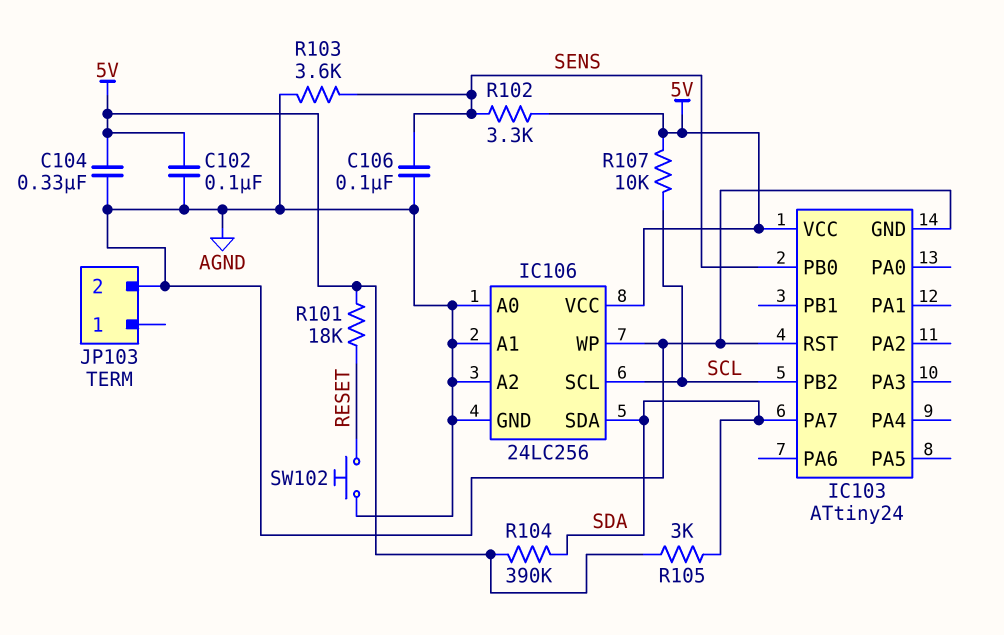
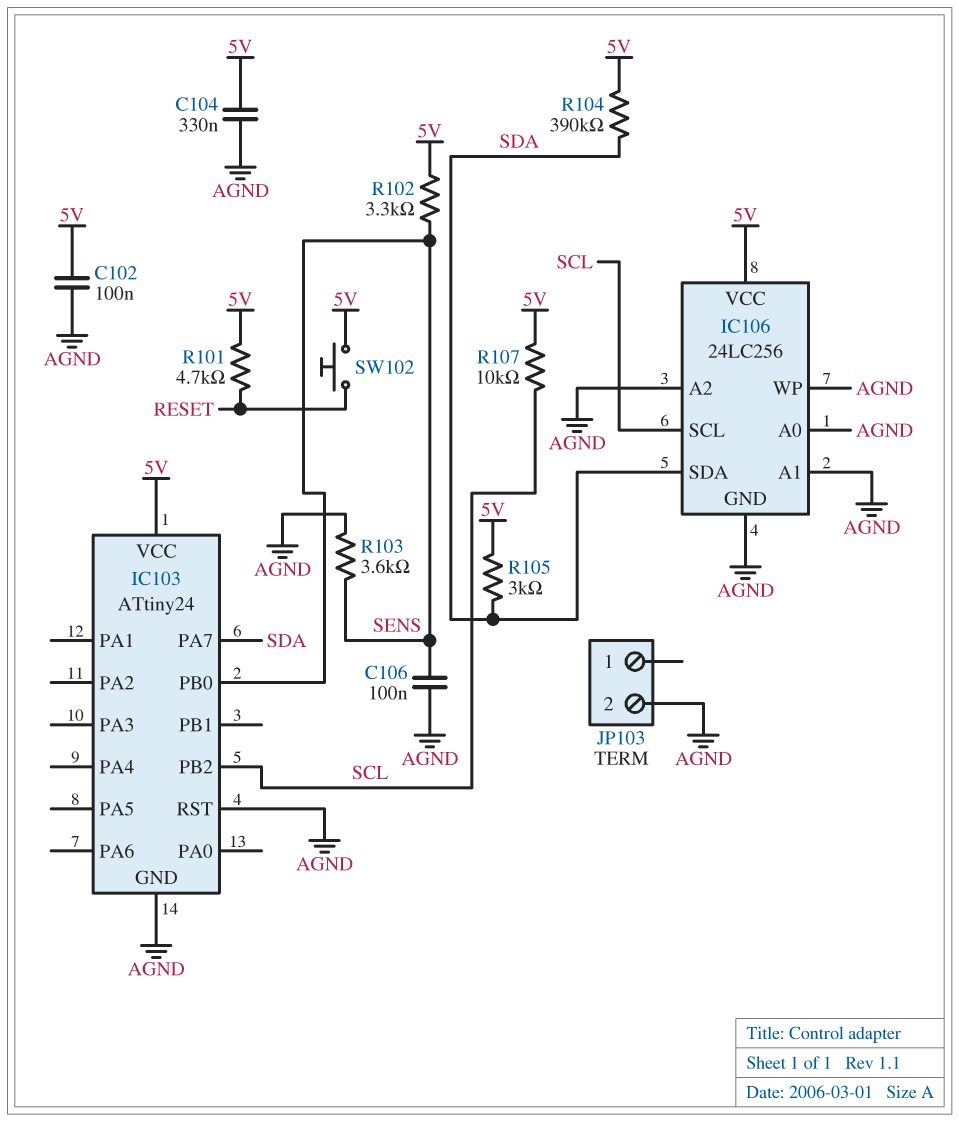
R101: 18k (5V, RESET) -> 4.7k (5V, RESET)
SW102: button (AGND, RESET) -> button (5V, RESET)

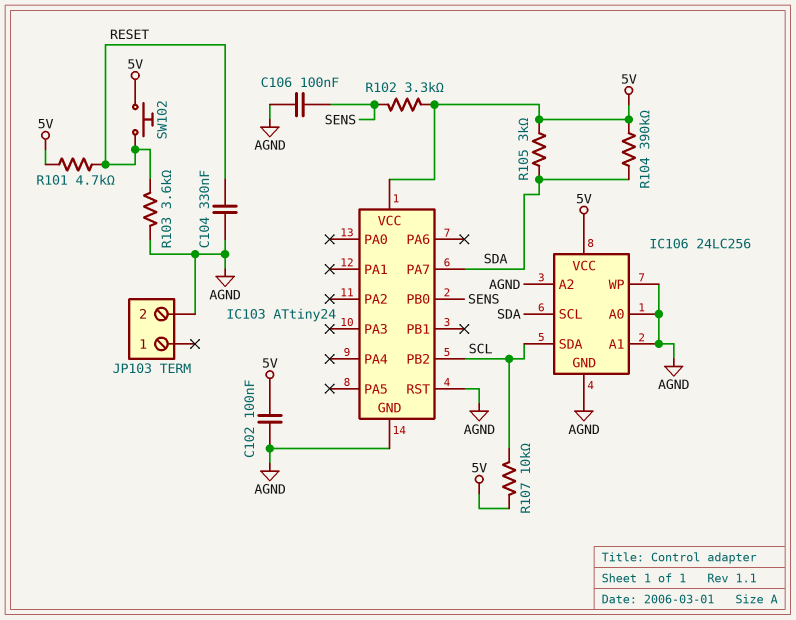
C104: 330nF (5V, AGND) -> 330nF (AGND, RESET)
IC106 pin SCL: SCL -> SDA
IC106 pin SDA: SDA -> SCL
R103: 3.6k (AGND, SENS) -> 3.6k (AGND, RESET)

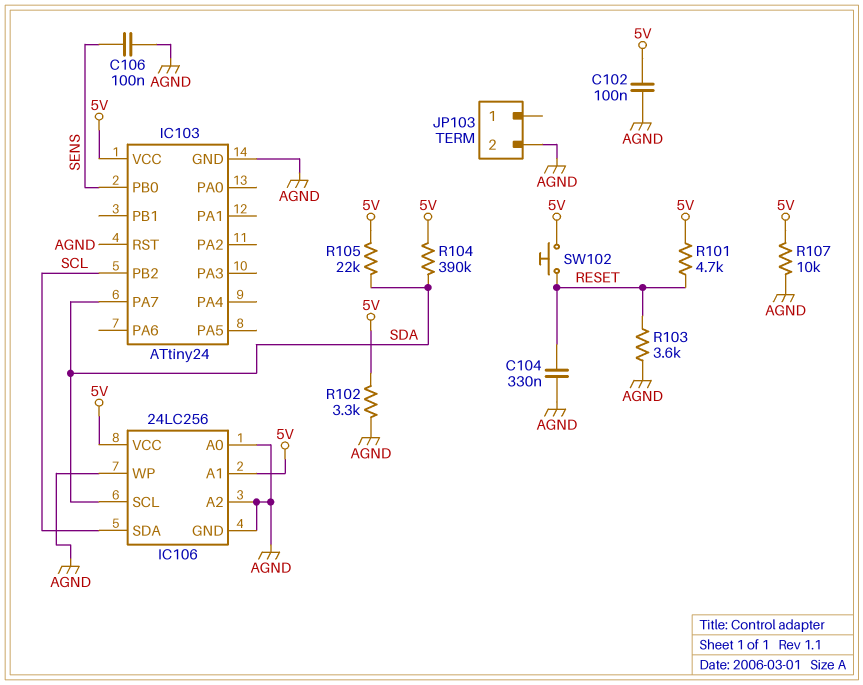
IC106 pin A1: AGND -> 5V
R102: 3.3k (5V, SENS) -> 3.3k (5V, AGND)
R105: 3k (5V, SDA) -> 22k (5V, SDA)
R107: 10k (5V, SCL) -> 10k (5V, AGND)

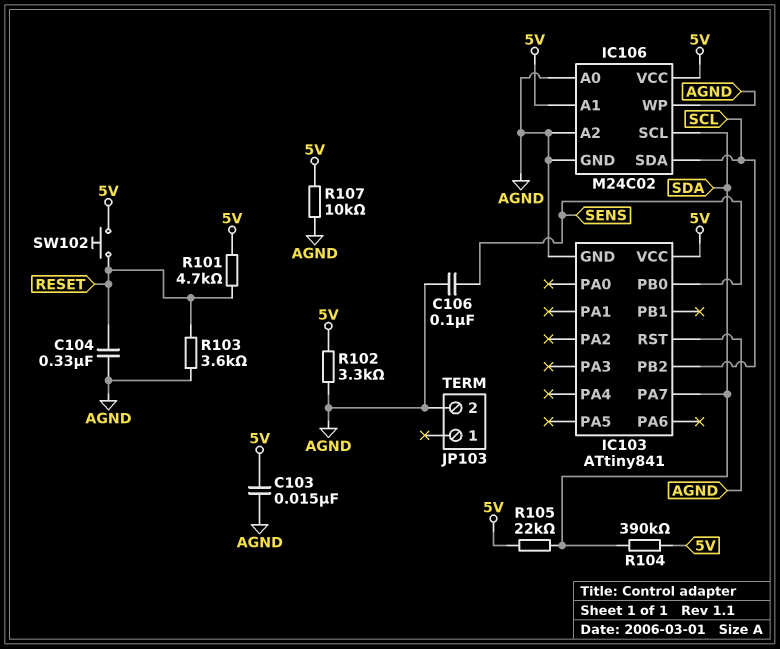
C102: 100nF (5V, AGND) -> none
C103: none -> 15nF (5V, AGND)
IC103: ATtiny24 -> ATtiny841
IC106: 24LC256 -> M24C02

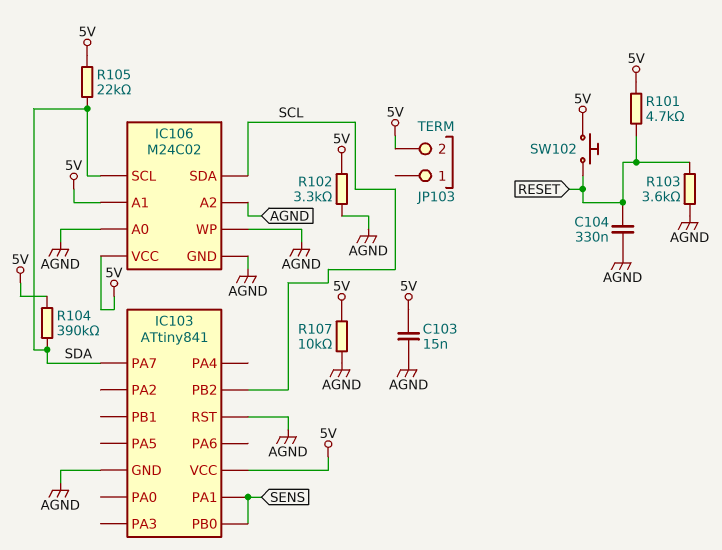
C106: 100nF (AGND, SENS) -> none
IC103 pin PA1: none -> SENS
JP103 pin 2: AGND -> 5V

